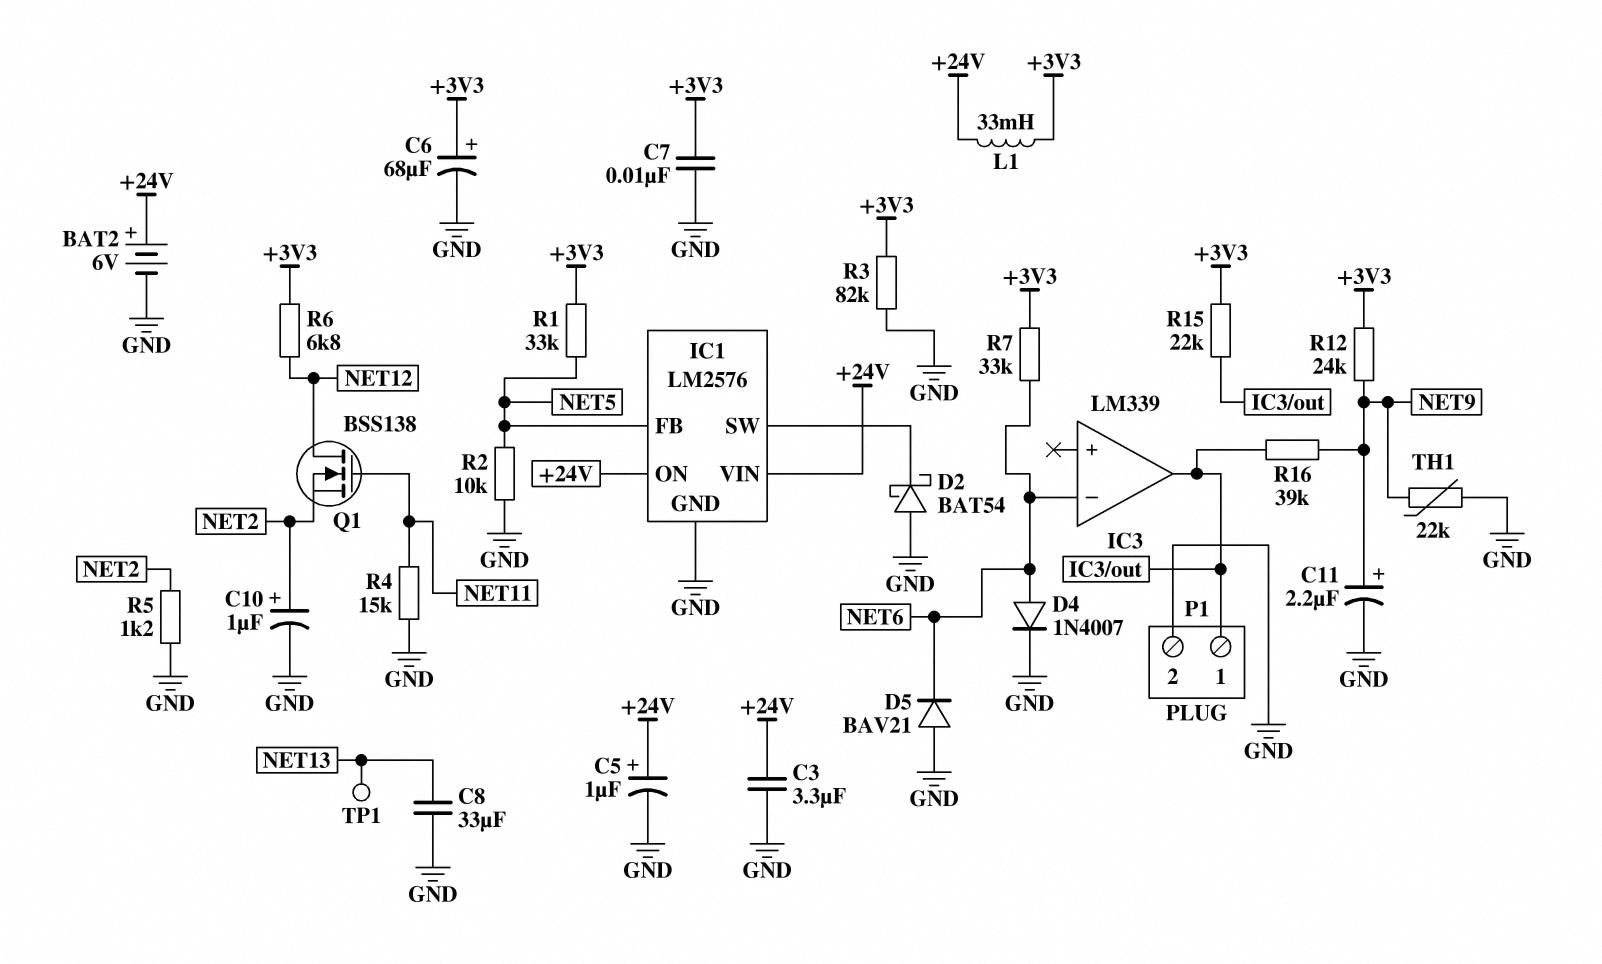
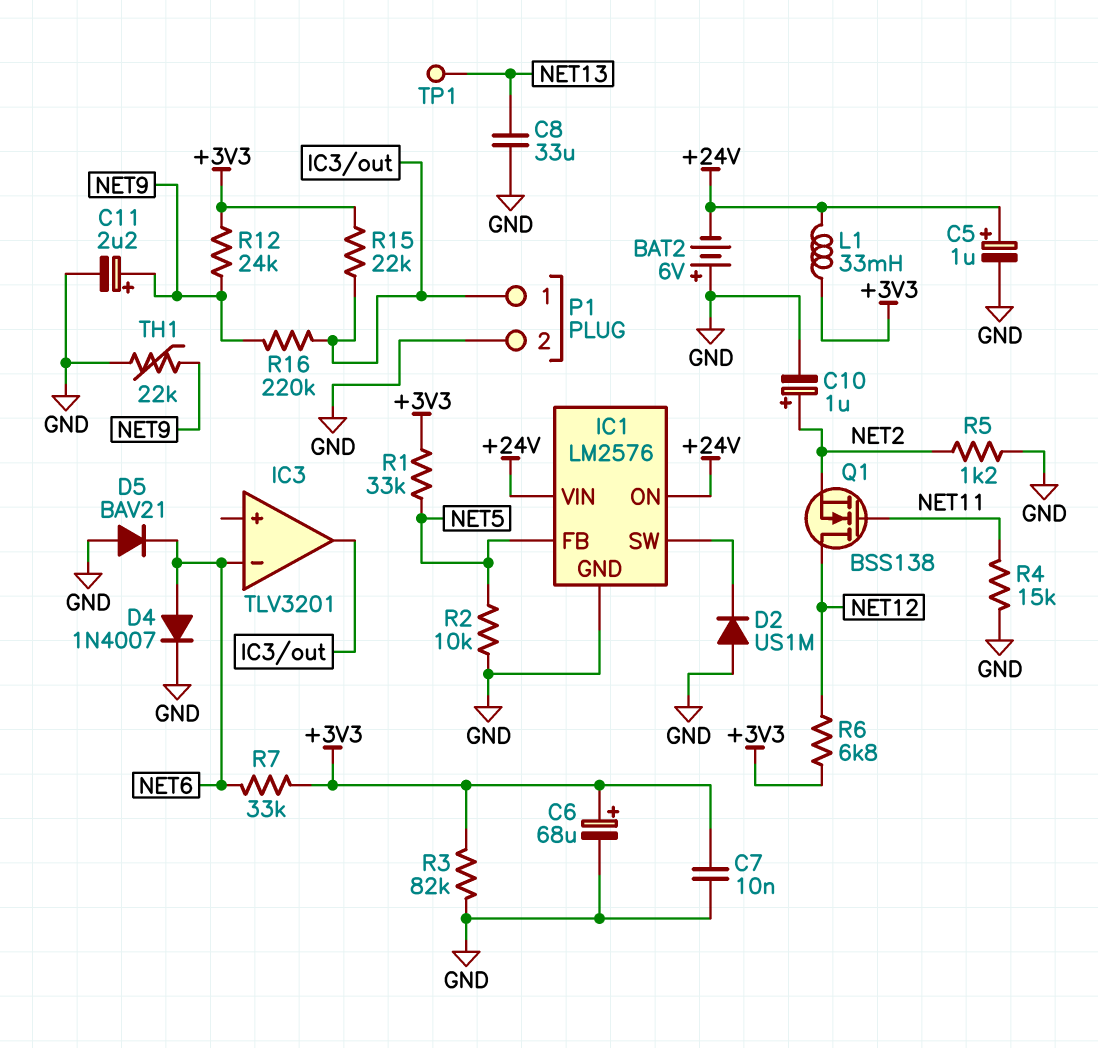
BAT2: 6V (plus +24V, minus GND) -> 6V (plus GND, minus +24V)
C3: 3.3uF (+24V, GND) -> none
D2: schottky BAT54 (A GND, K IC1/SW) -> diode US1M (A GND, K IC1/SW)
IC3: LM339 -> TLV3201
R16: 39k (IC3/out, NET9) -> 220k (IC3/out, NET9)

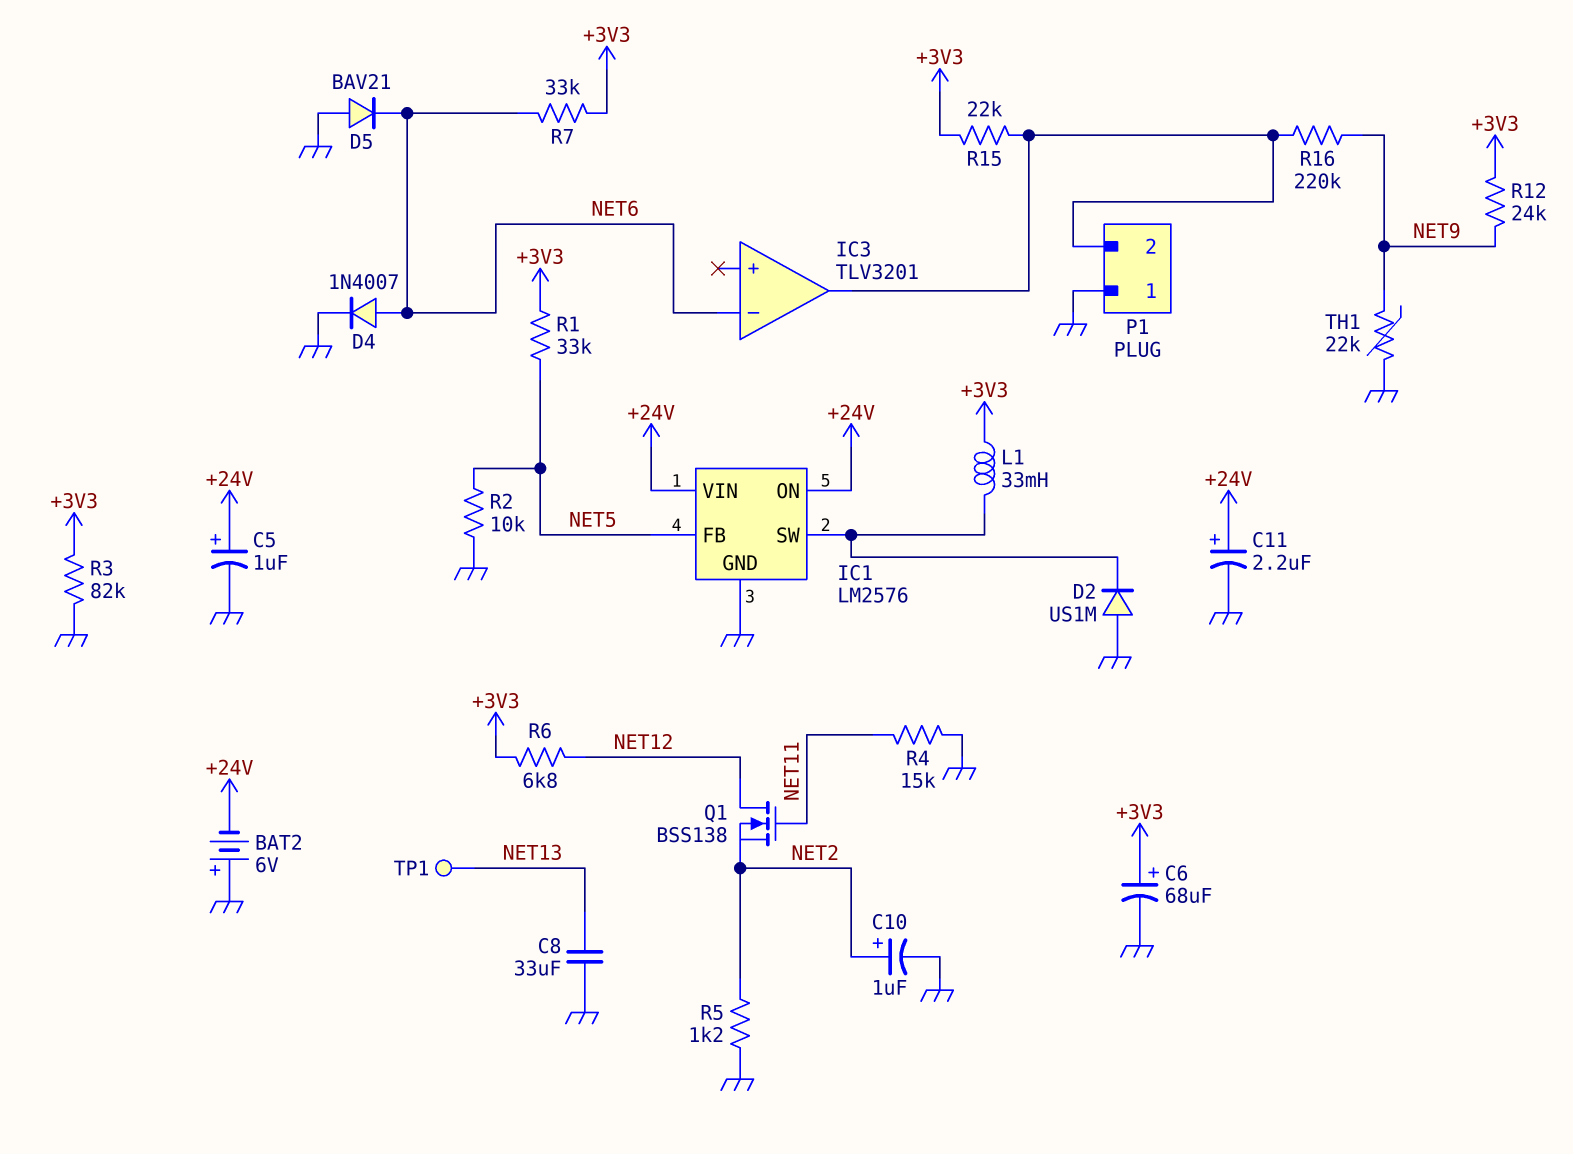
C7: 10nF (+3V3, GND) -> none
C11: 2.2uF (plus NET9, minus GND) -> 2.2uF (plus +24V, minus GND)
L1: 33mH (+3V3, +24V) -> 33mH (+3V3, IC1/SW)
P1 pin 1: IC3/out -> GND
P1 pin 2: GND -> IC3/out

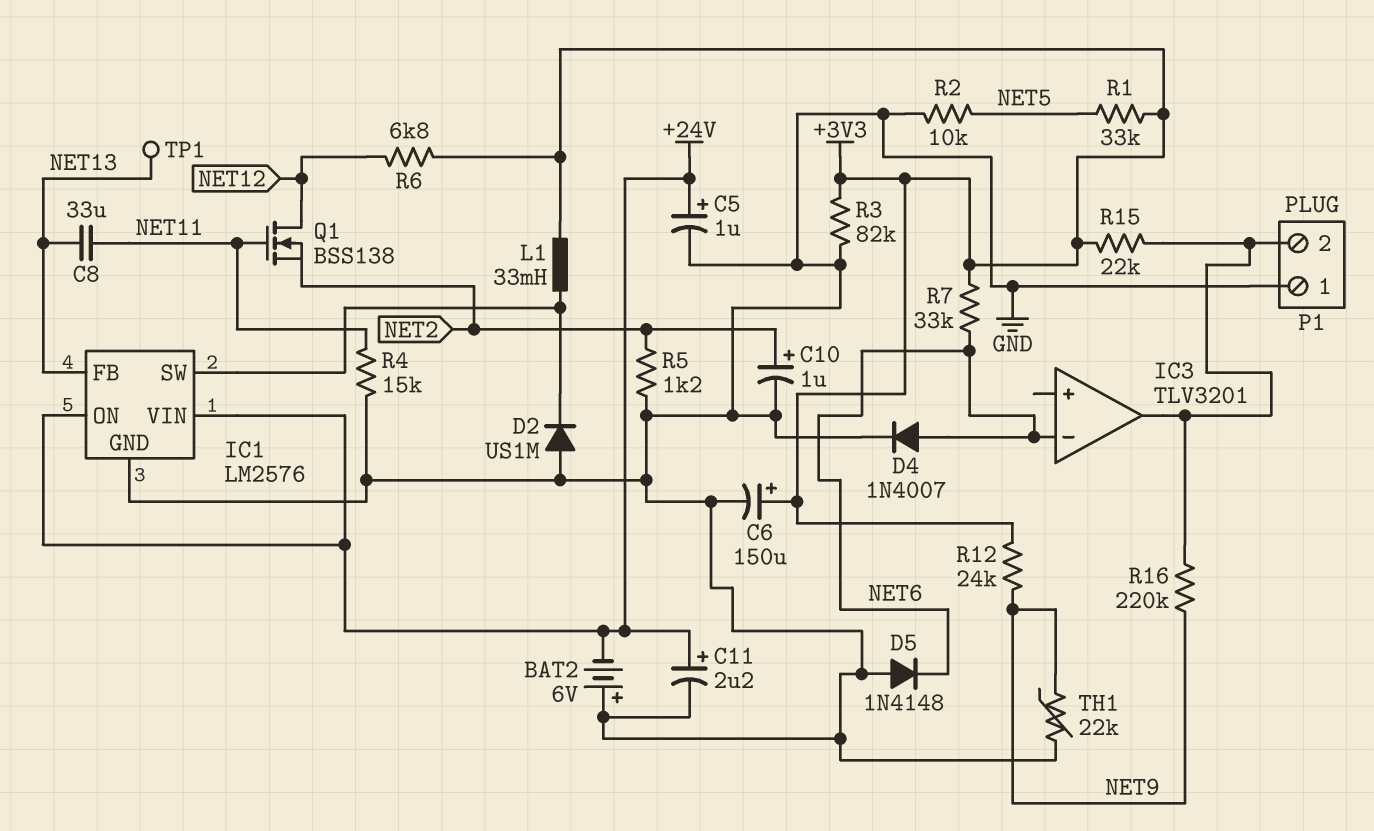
C6: 68uF (plus +3V3, minus GND) -> 150uF (plus +3V3, minus GND)
C8: 33uF (GND, NET13) -> 33uF (NET11, NET13)
D5: diode BAV21 (A GND, K NET6) -> diode 1N4148 (A GND, K NET6)
IC1 pin FB: NET5 -> NET13

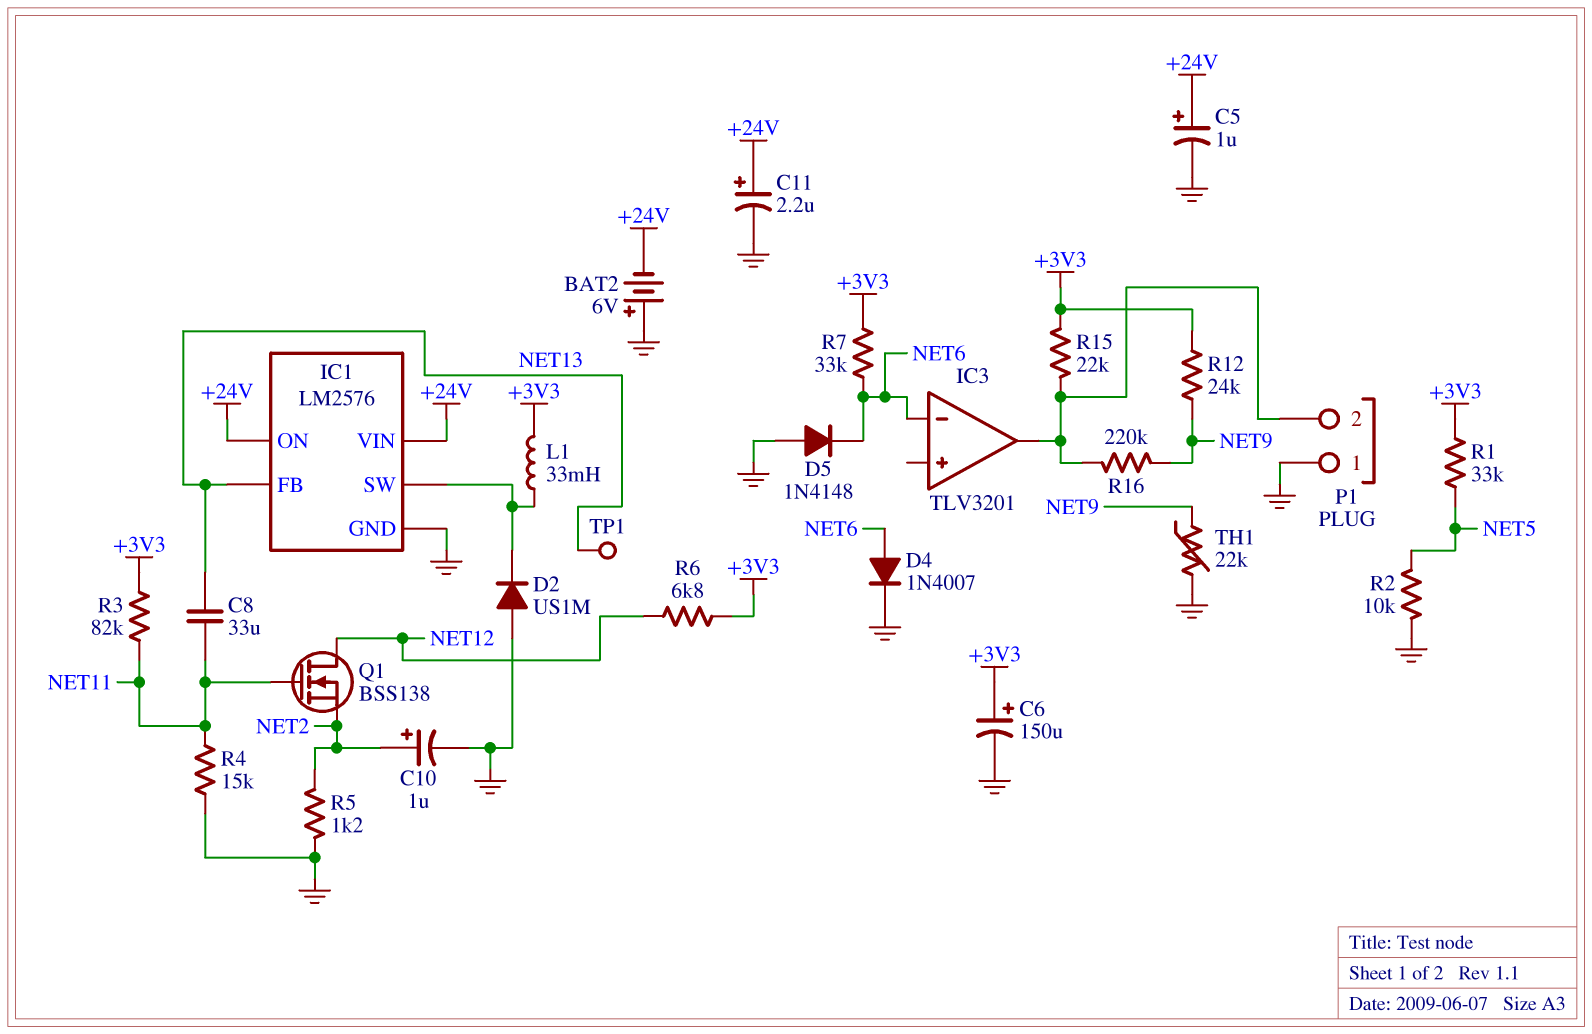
R3: 82k (+3V3, GND) -> 82k (+3V3, NET11)

